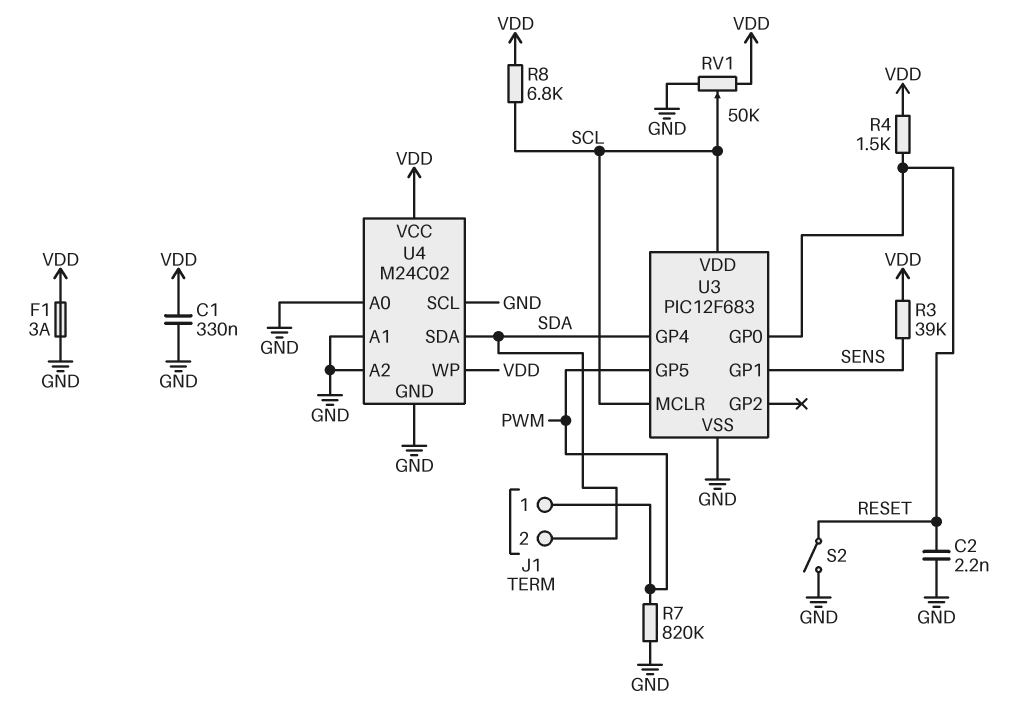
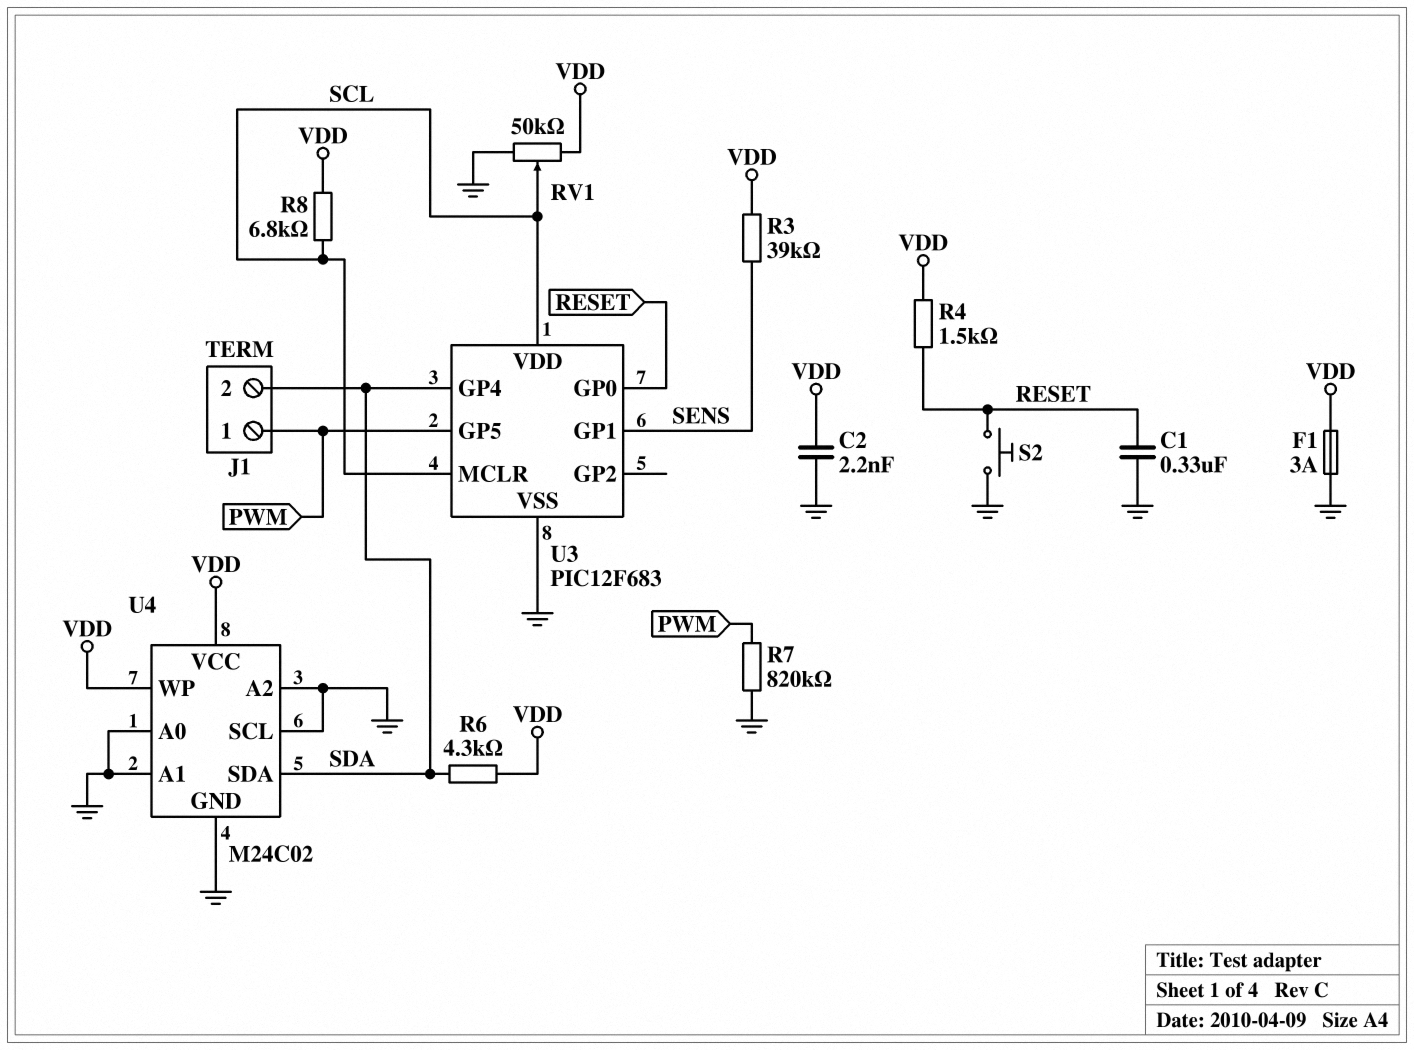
C1: 330nF (GND, VDD) -> 330nF (GND, RESET)
C2: 2.2nF (GND, RESET) -> 2.2nF (GND, VDD)
R6: none -> 4.3k (SDA, VDD)
S2: switch (GND, RESET) -> button (GND, RESET)

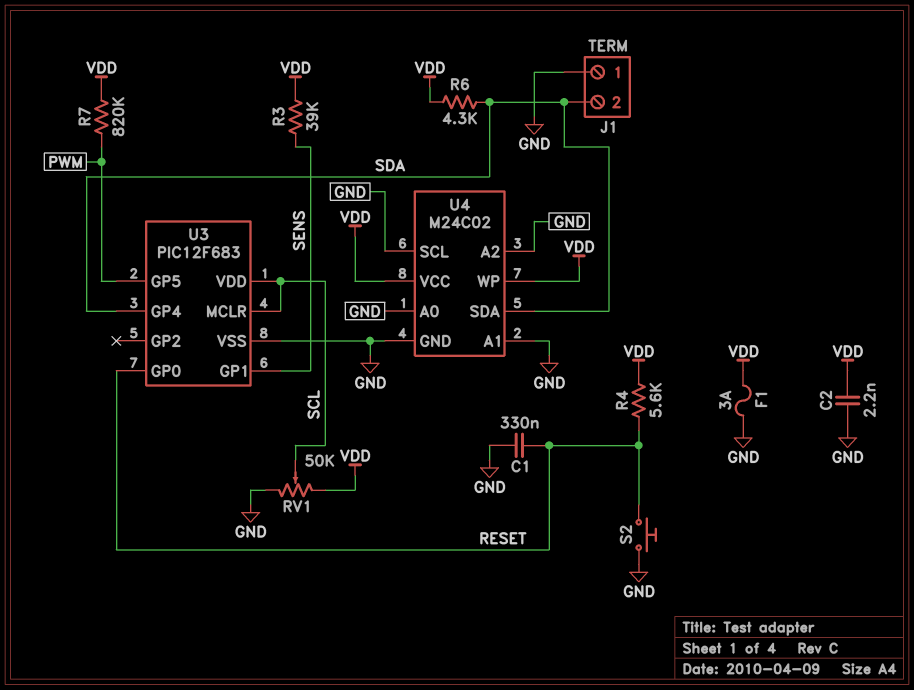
J1 pin 1: PWM -> GND
R4: 1.5k (RESET, VDD) -> 5.6k (RESET, VDD)
R7: 820k (GND, PWM) -> 820k (PWM, VDD)
R8: 6.8k (SCL, VDD) -> none

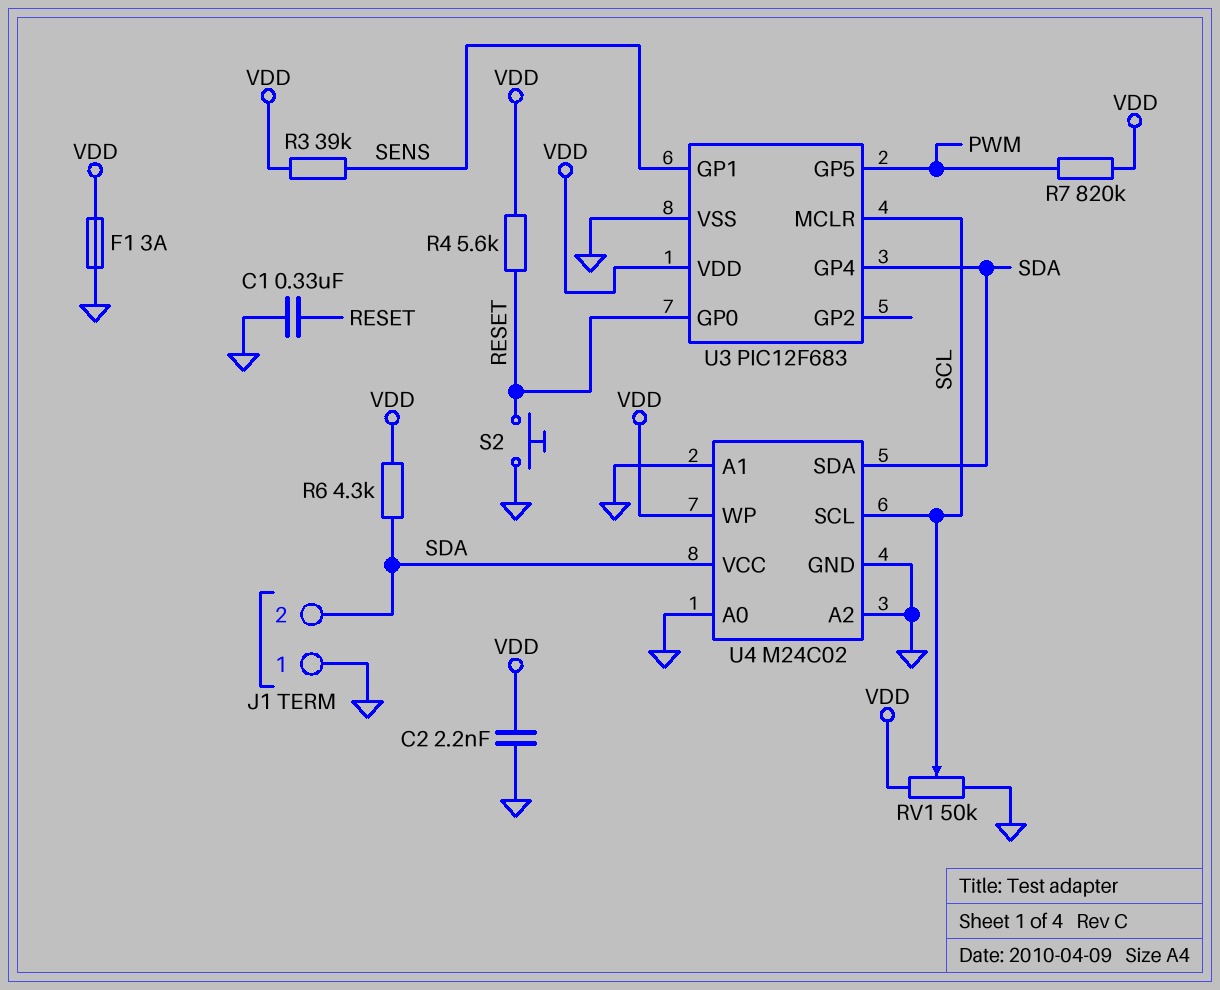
U3 pin VDD: SCL -> VDD
U4 pin SCL: GND -> SCL
U4 pin VCC: VDD -> SDA

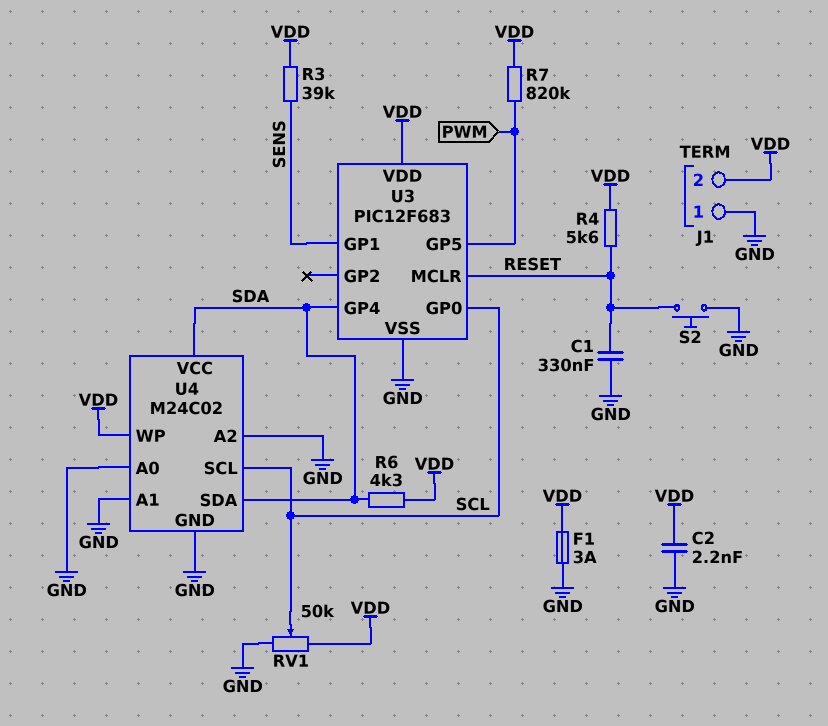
J1 pin 2: SDA -> VDD
U3 pin GP0: RESET -> SCL
U3 pin MCLR: SCL -> RESET

